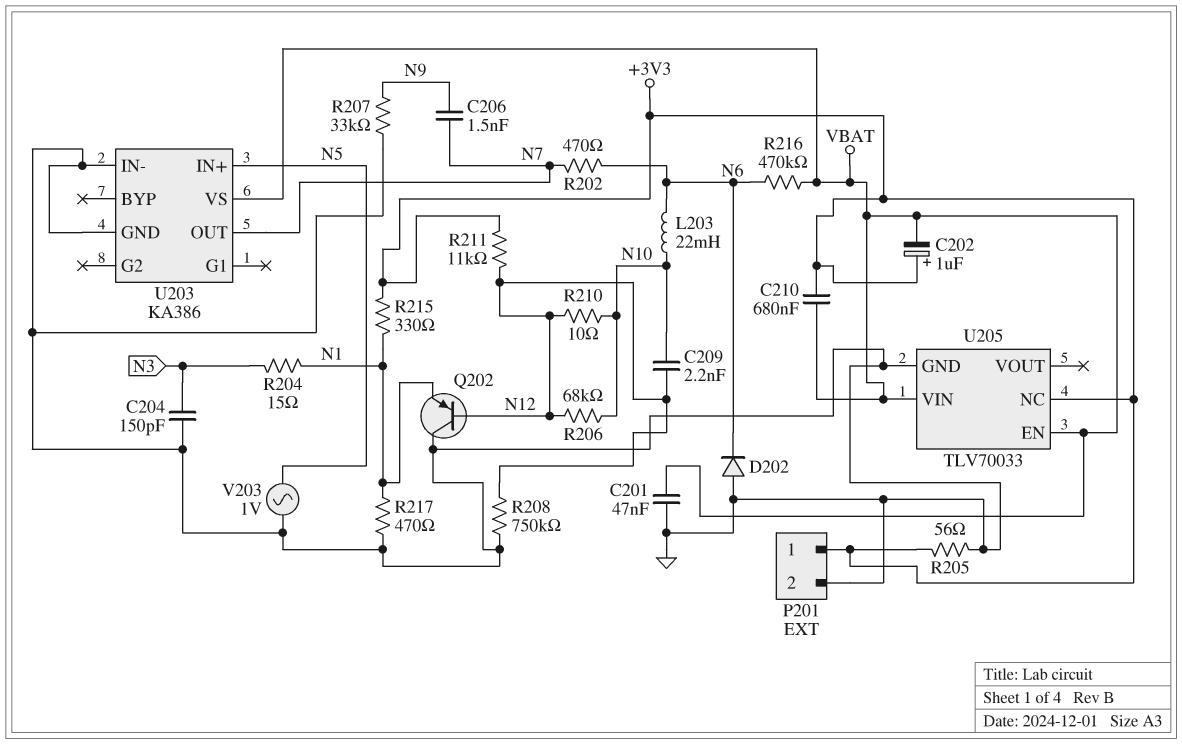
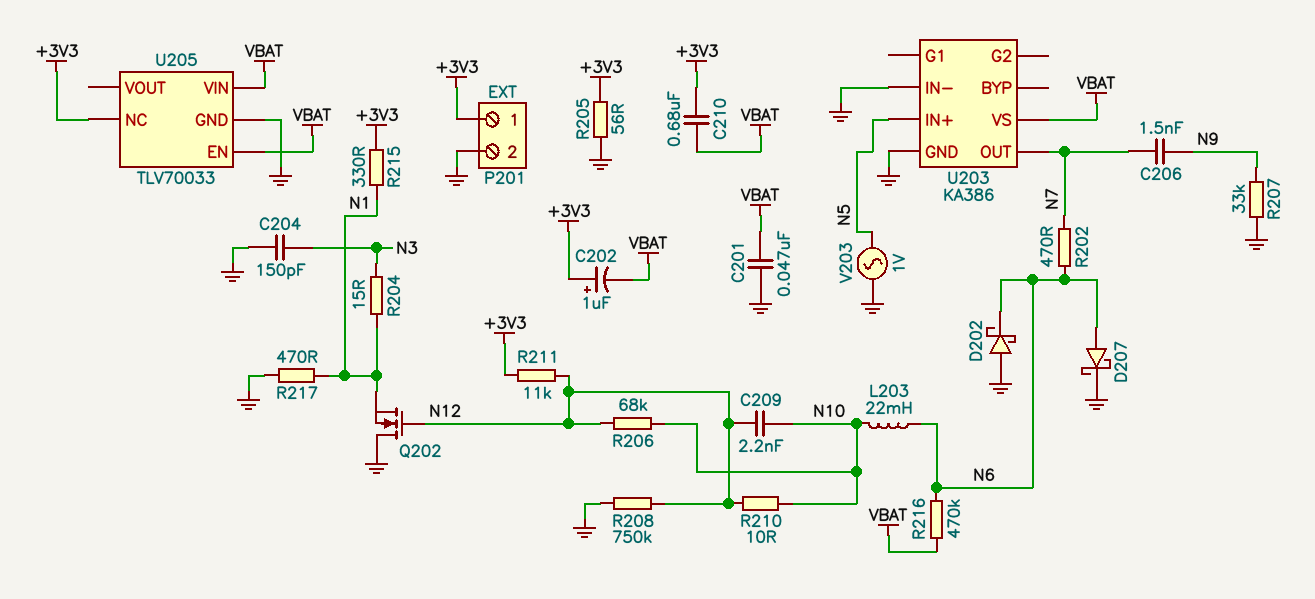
D202: diode (A GND, K N6) -> schottky (A GND, K N6)
D207: none -> schottky (A N6, K GND)
Q202: PNP (B N12, C GND, E N1) -> NMOS (G N12, D GND, S N1)

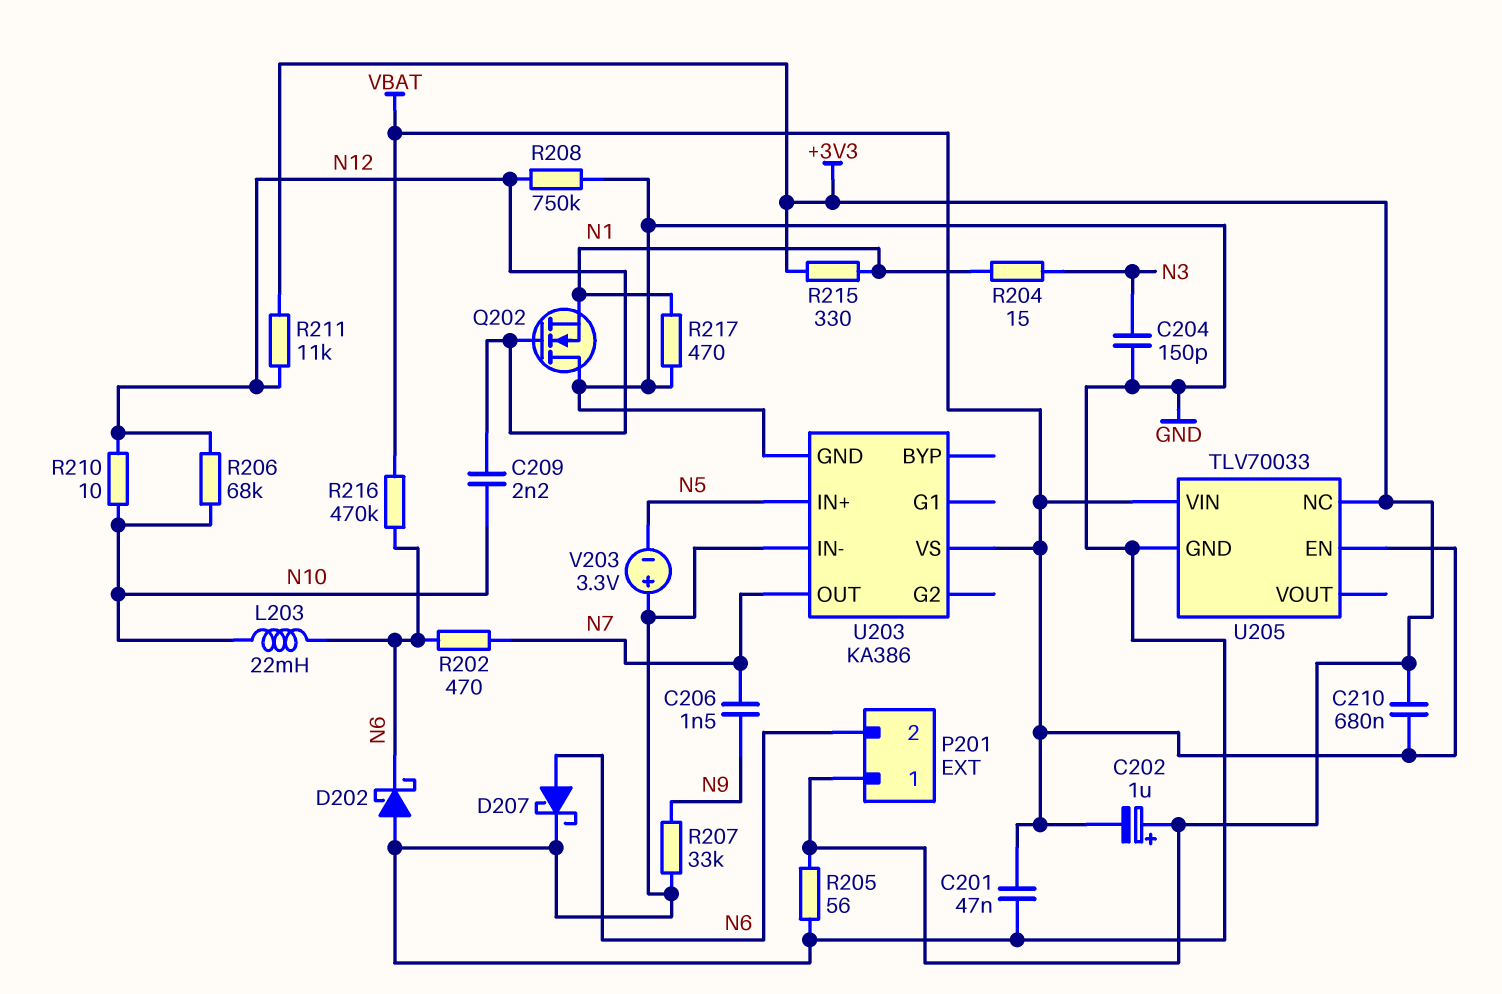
P201 pin 2: GND -> N6
V203: AC 1V (GND, N5) -> 3.3V (plus GND, minus N5)

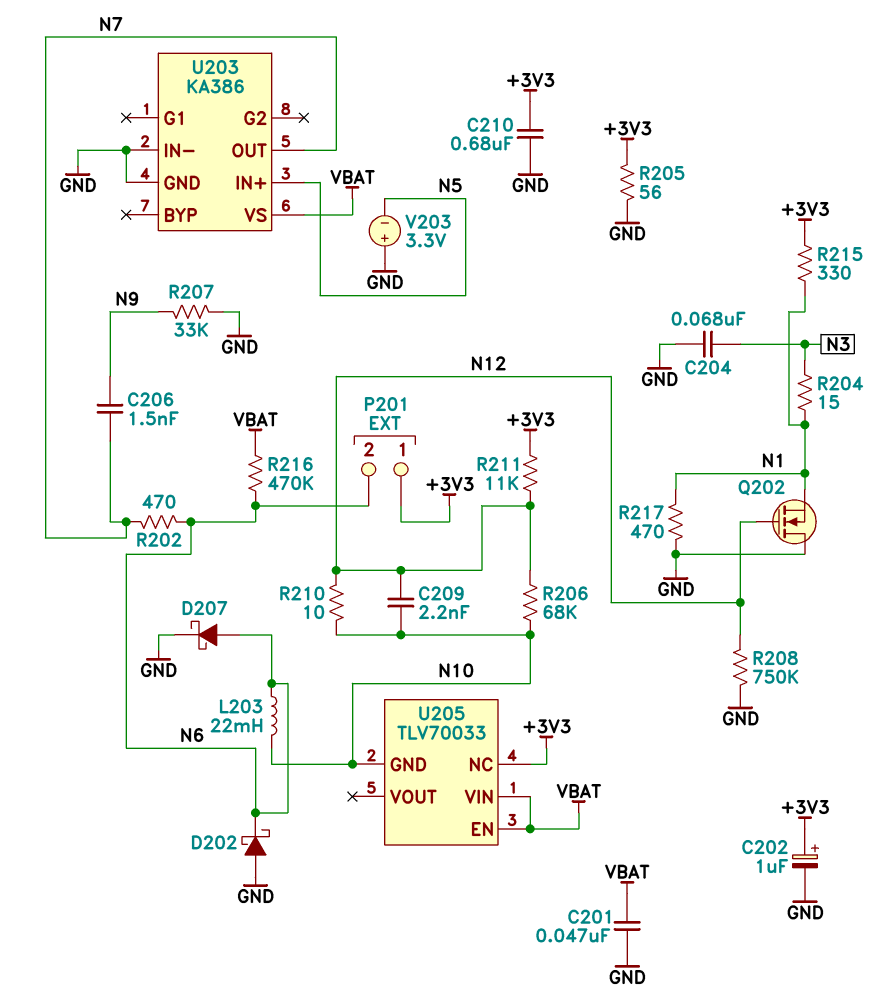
C202: 1uF (plus +3V3, minus VBAT) -> 1uF (plus +3V3, minus GND)
C204: 150pF (GND, N3) -> 68nF (GND, N3)
C210: 680nF (+3V3, VBAT) -> 680nF (+3V3, GND)
U205 pin GND: GND -> N10

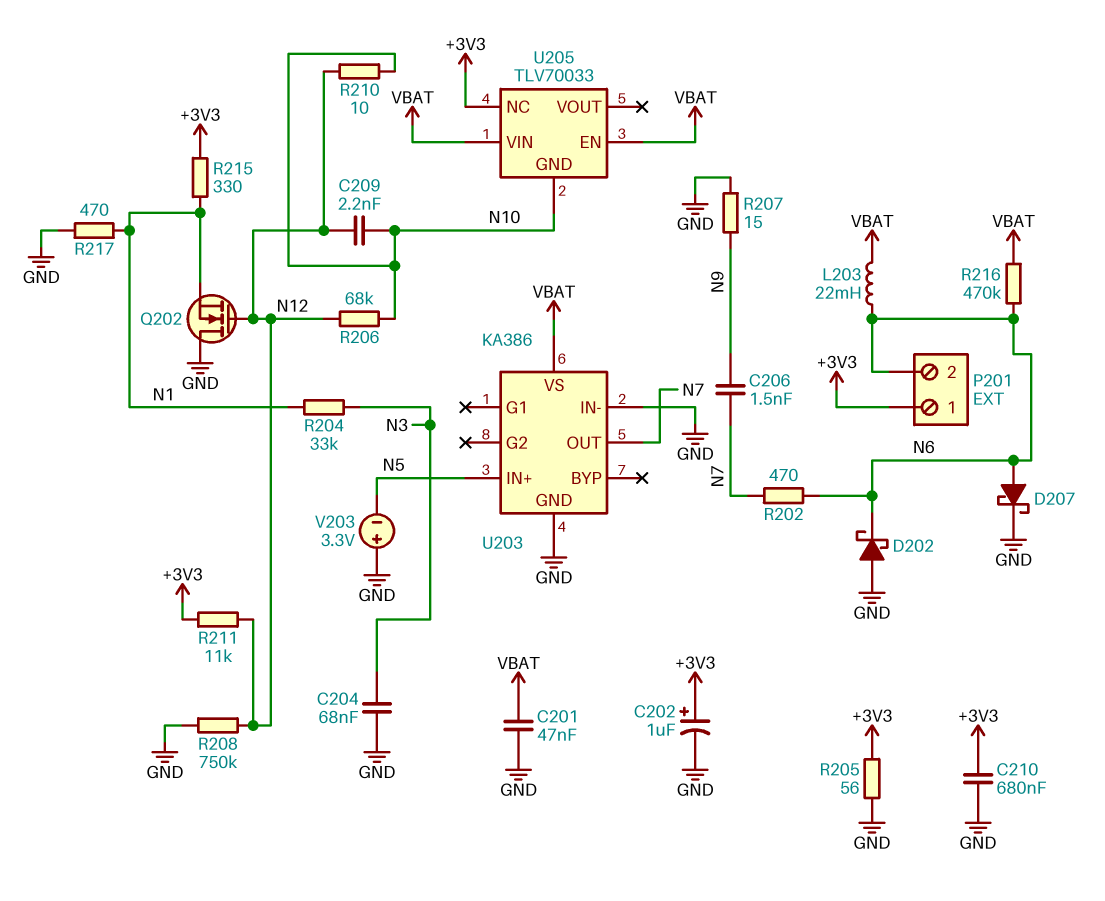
L203: 22mH (N6, N10) -> 22mH (N6, VBAT)
R204: 15 (N1, N3) -> 33k (N1, N3)
R207: 33k (GND, N9) -> 15 (GND, N9)

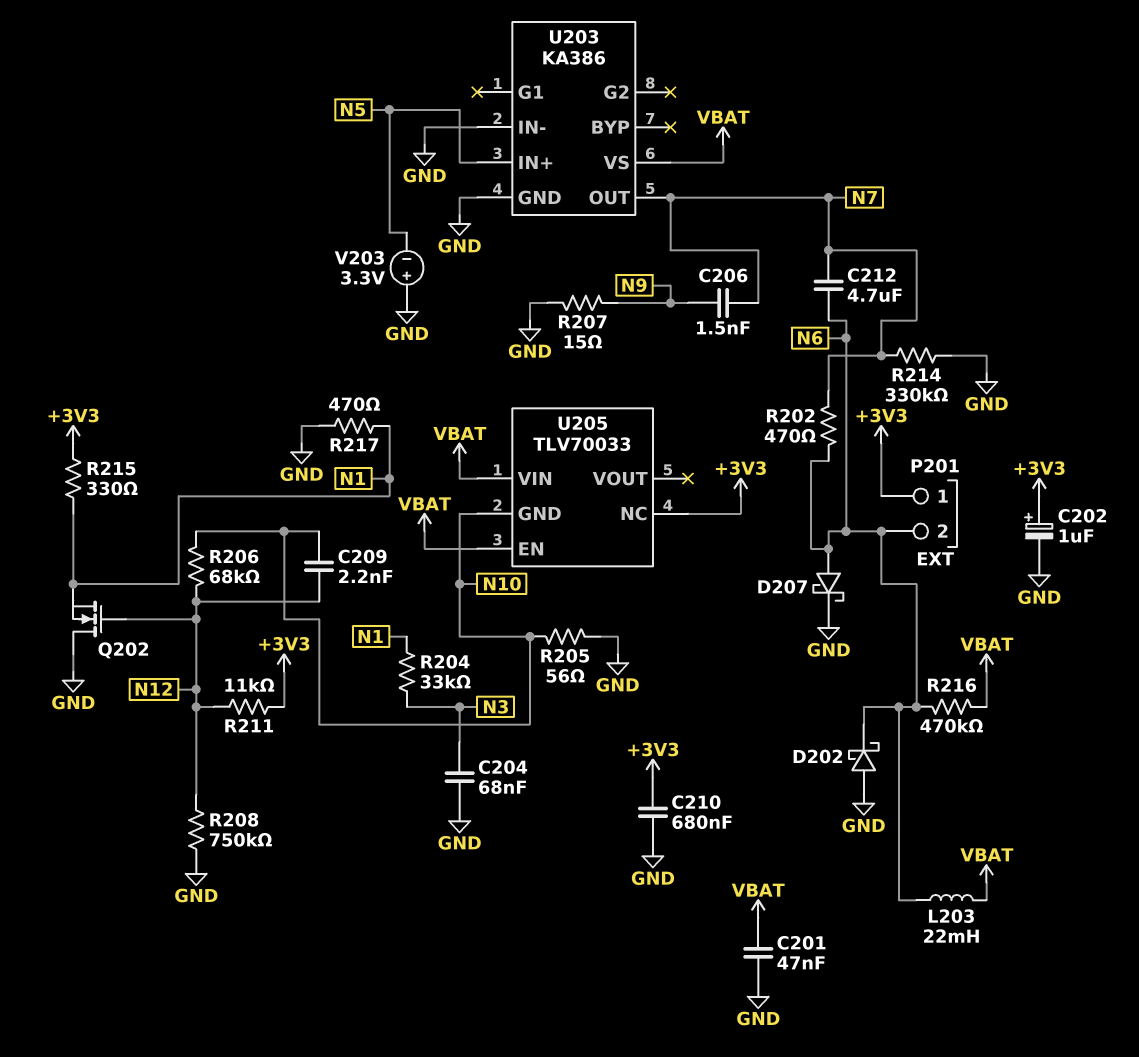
C212: none -> 4.7uF (N6, N7)
R205: 56 (+3V3, GND) -> 56 (GND, N10)
R210: 10 (N10, N12) -> none
R214: none -> 330k (GND, N7)

